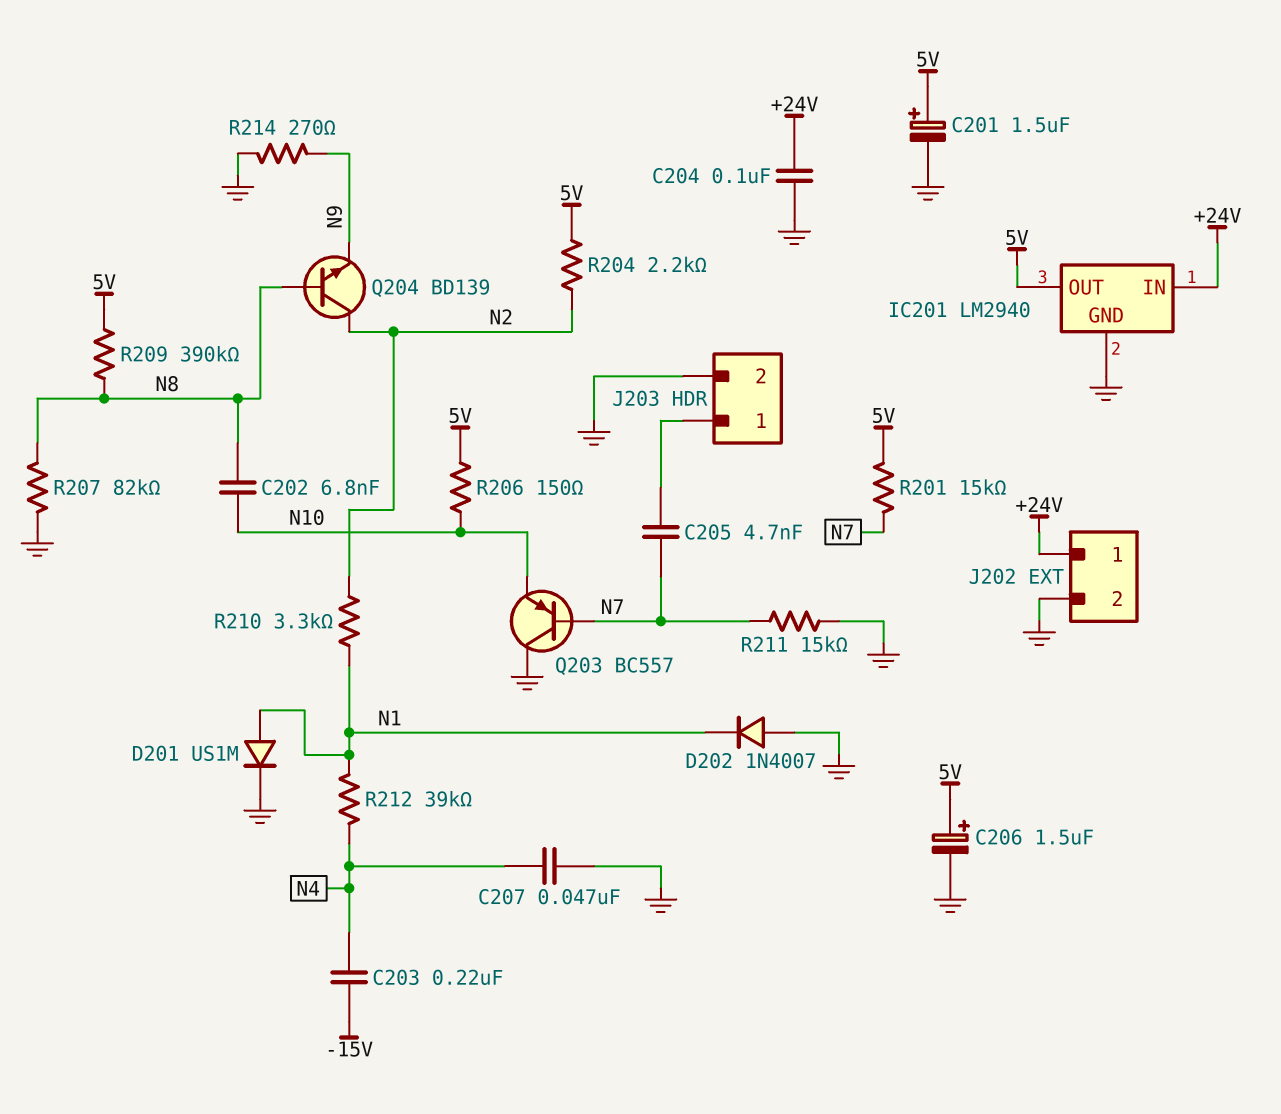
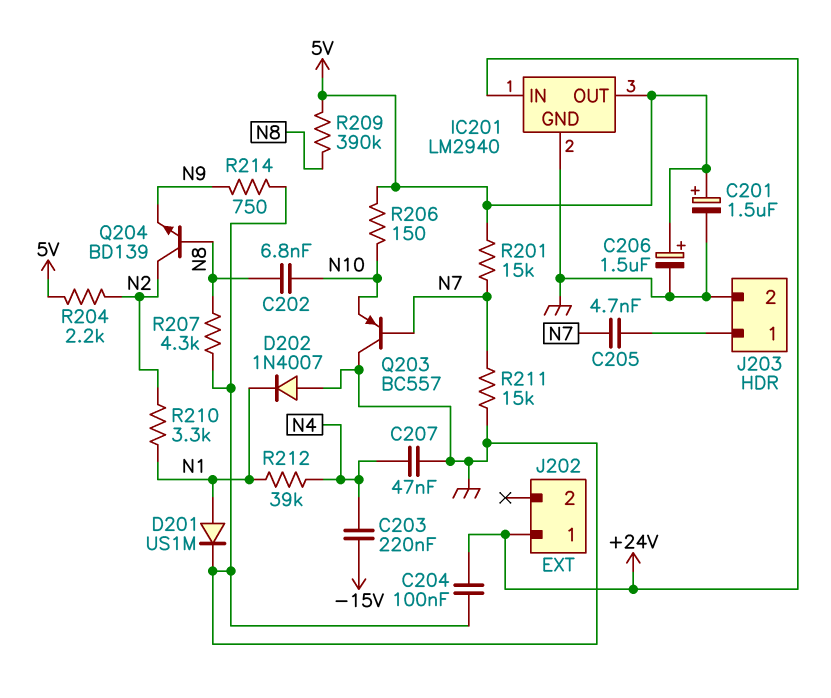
J202 pin 2: GND -> none
R207: 82k (GND, N8) -> 4.3k (GND, N8)
R214: 270 (GND, N9) -> 750 (GND, N9)

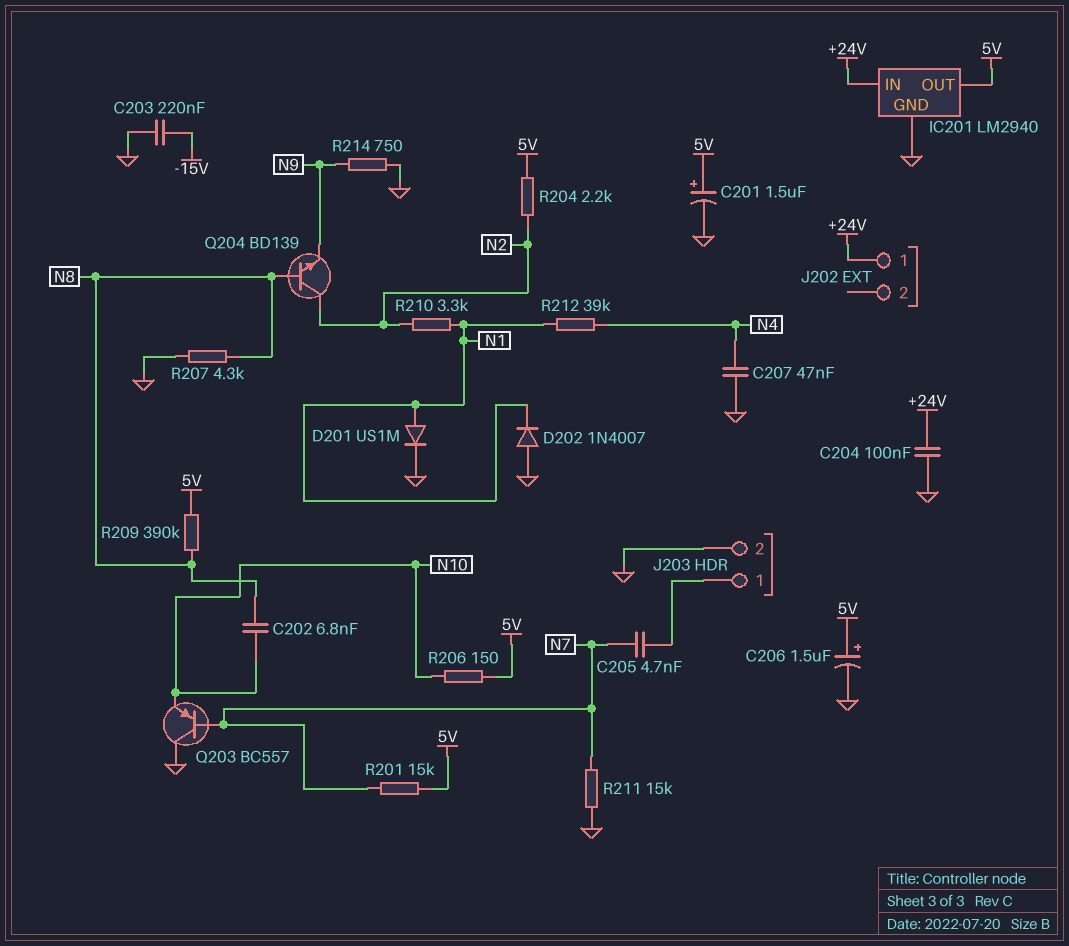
C203: 220nF (-15V, N4) -> 220nF (-15V, GND)

